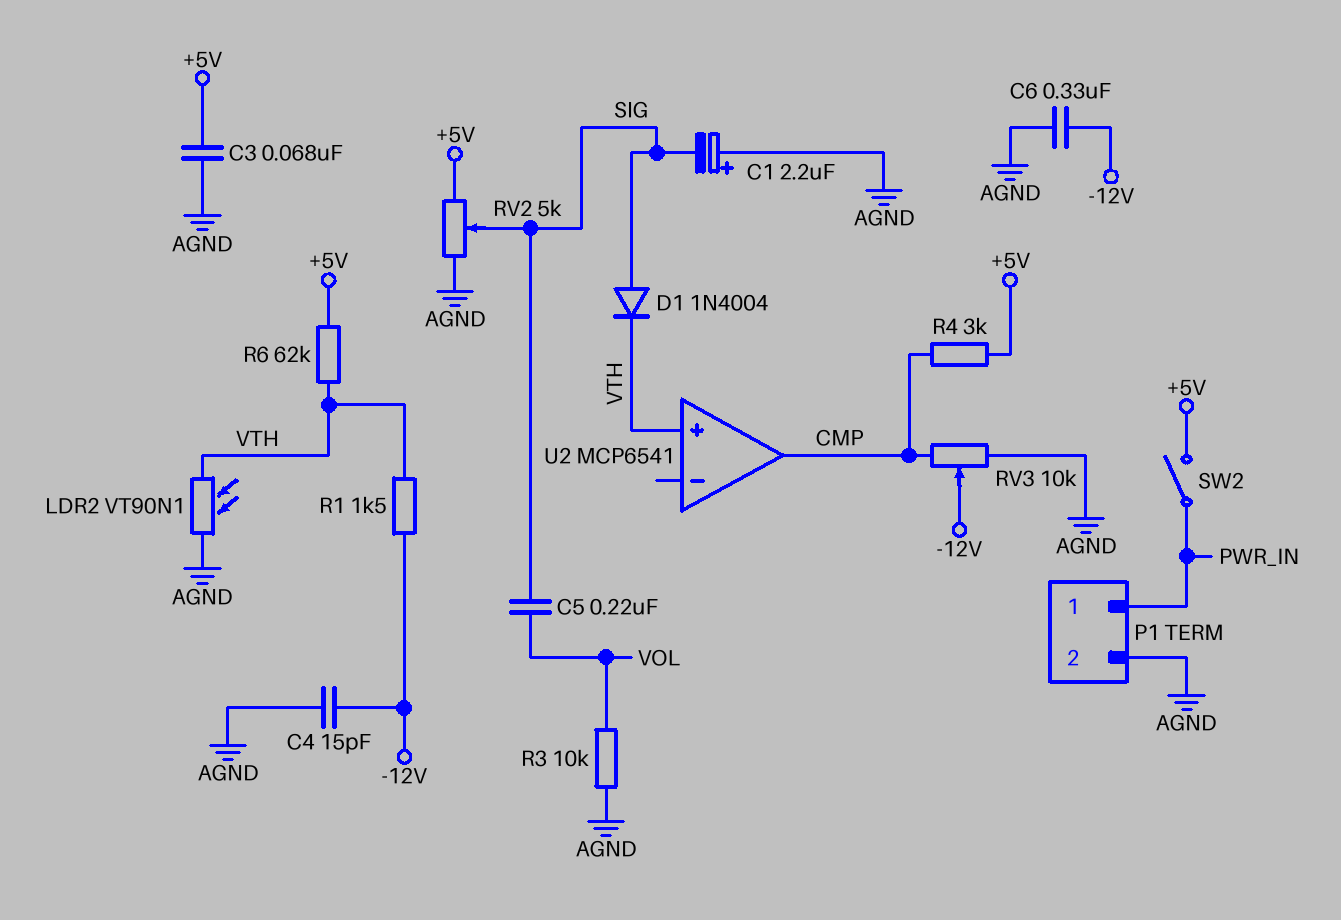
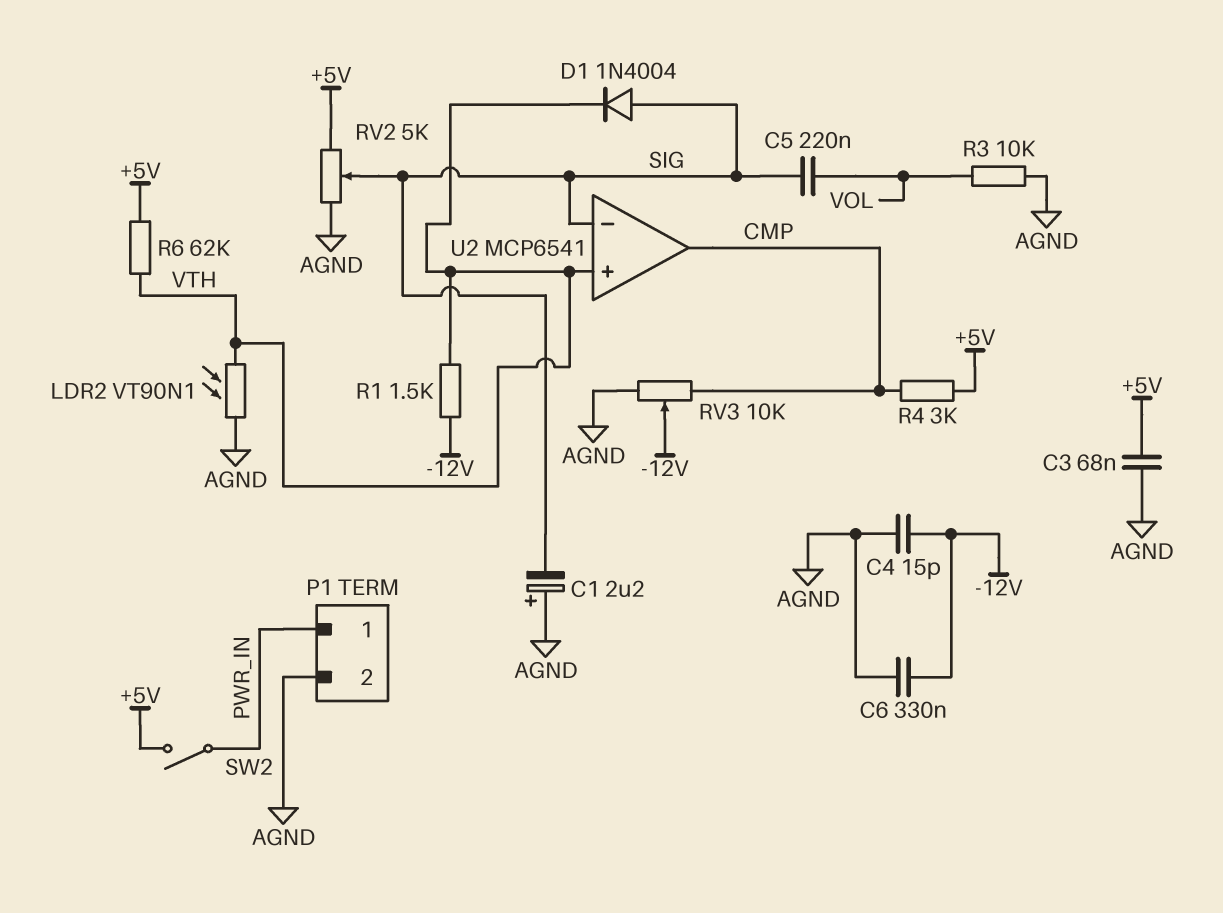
U2 pin in-: none -> SIG

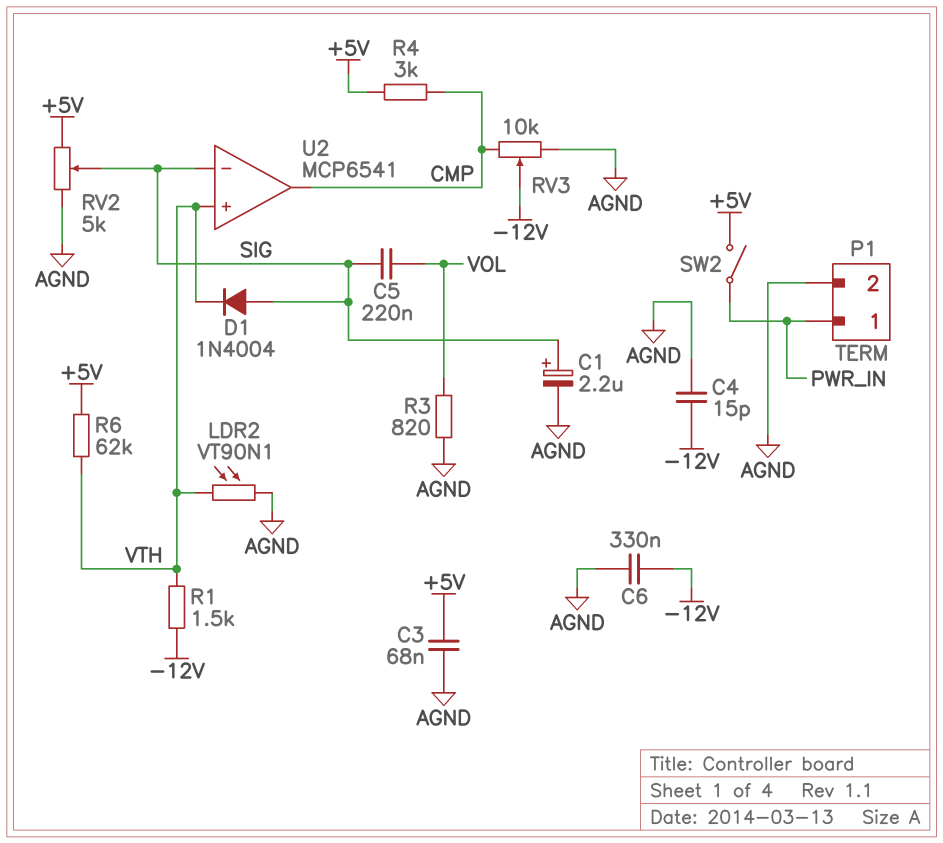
C1: 2.2uF (plus AGND, minus SIG) -> 2.2uF (plus SIG, minus AGND)
R3: 10k (AGND, VOL) -> 820 (AGND, VOL)

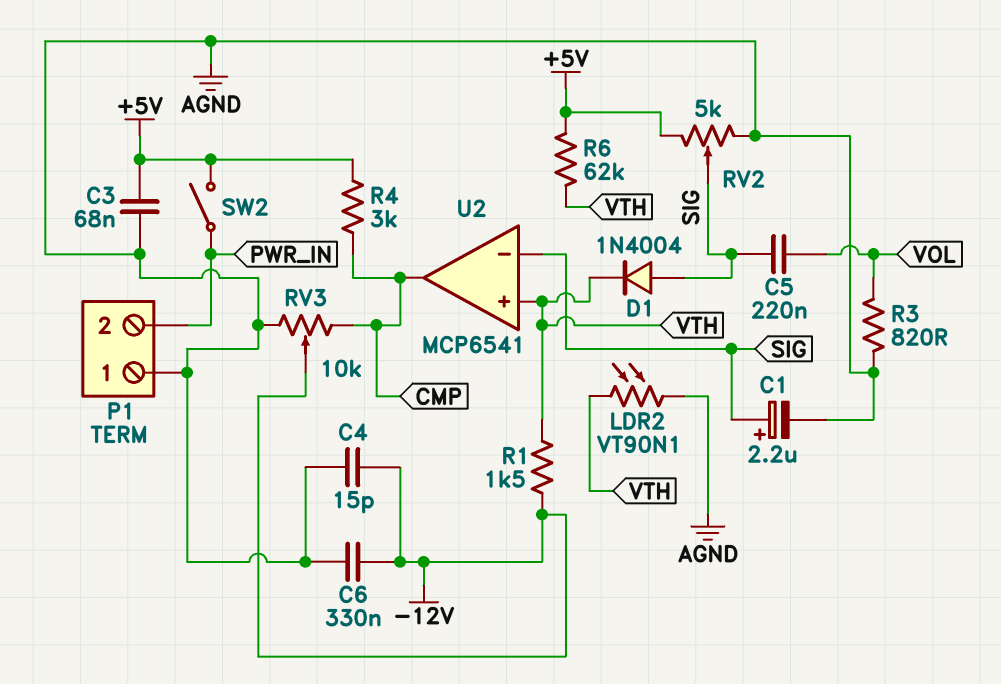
P1 pin 1: PWR_IN -> AGND
P1 pin 2: AGND -> PWR_IN

